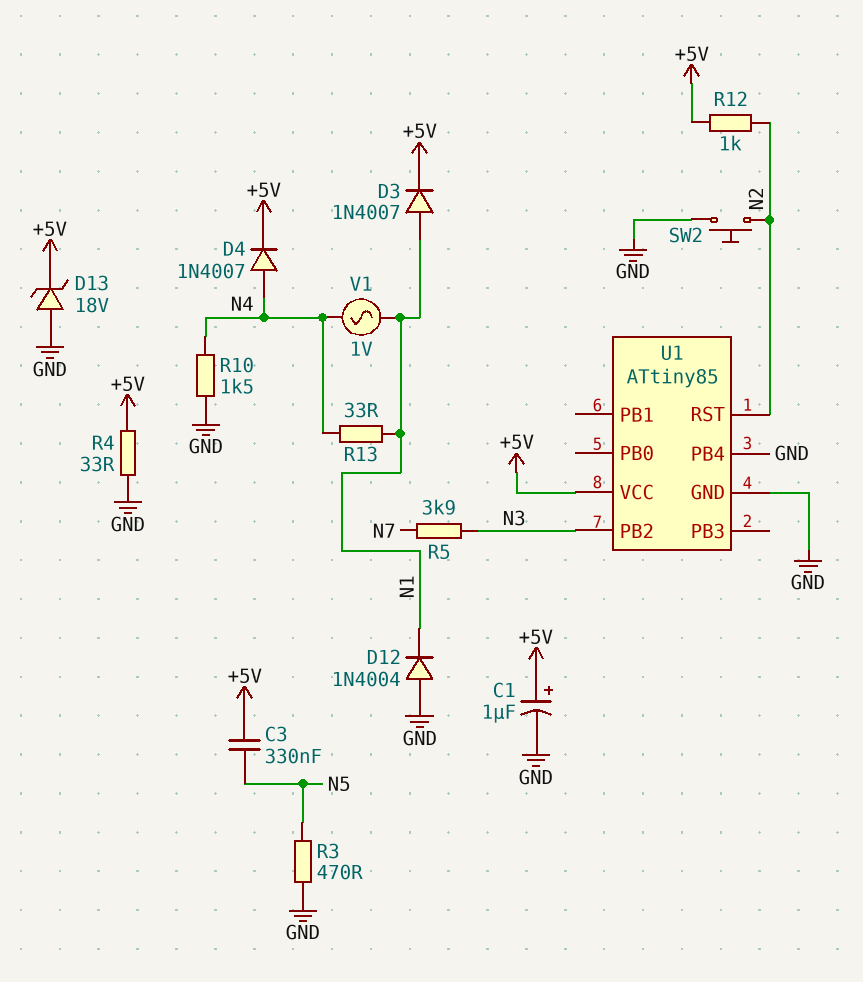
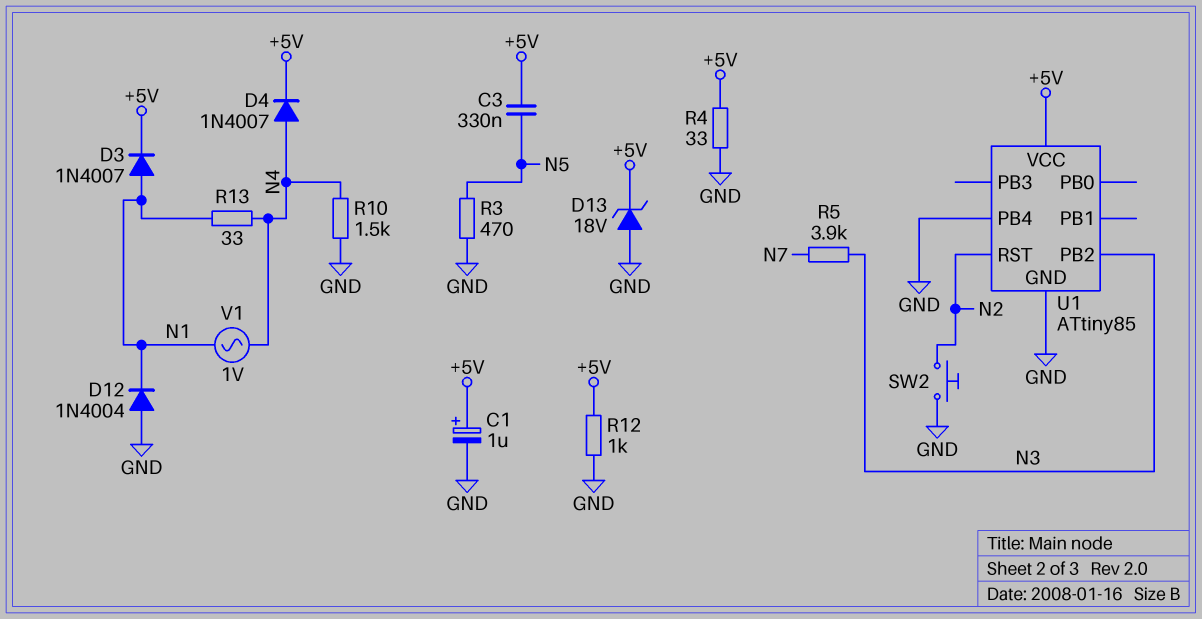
R12: 1k (+5V, N2) -> 1k (+5V, GND)

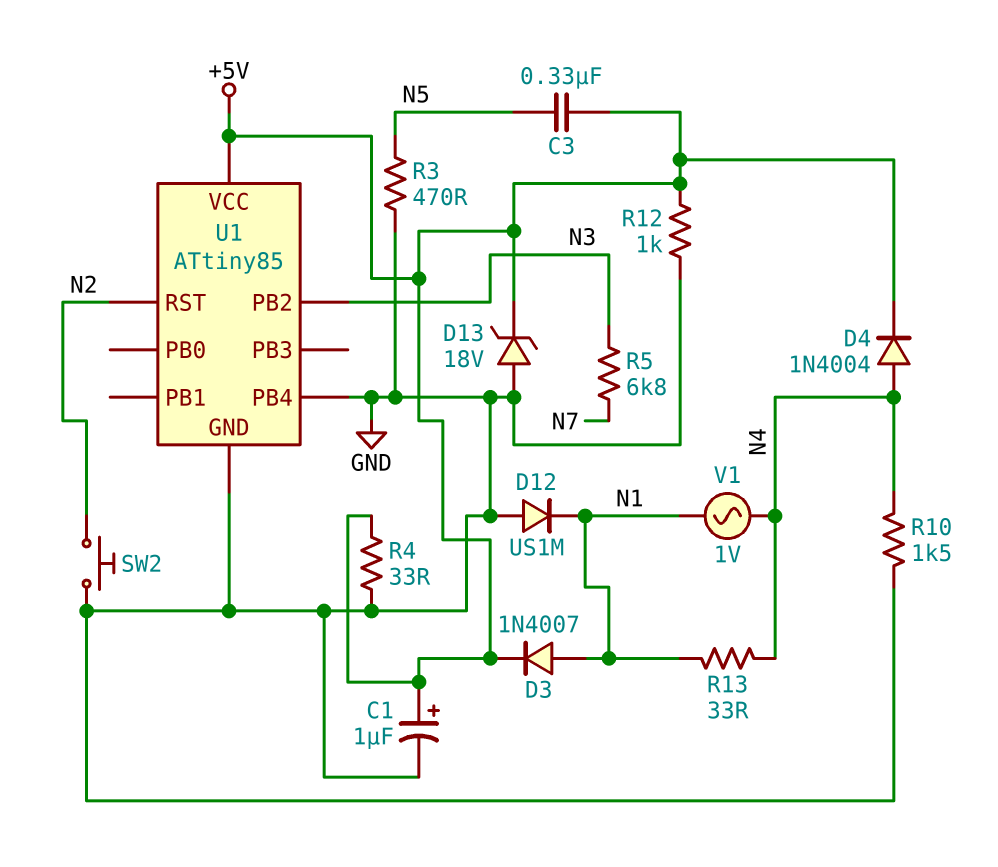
D4: diode 1N4007 (A N4, K +5V) -> diode 1N4004 (A N4, K +5V)
D12: diode 1N4004 (A GND, K N1) -> diode US1M (A GND, K N1)
R5: 3.9k (N3, N7) -> 6.8k (N3, N7)

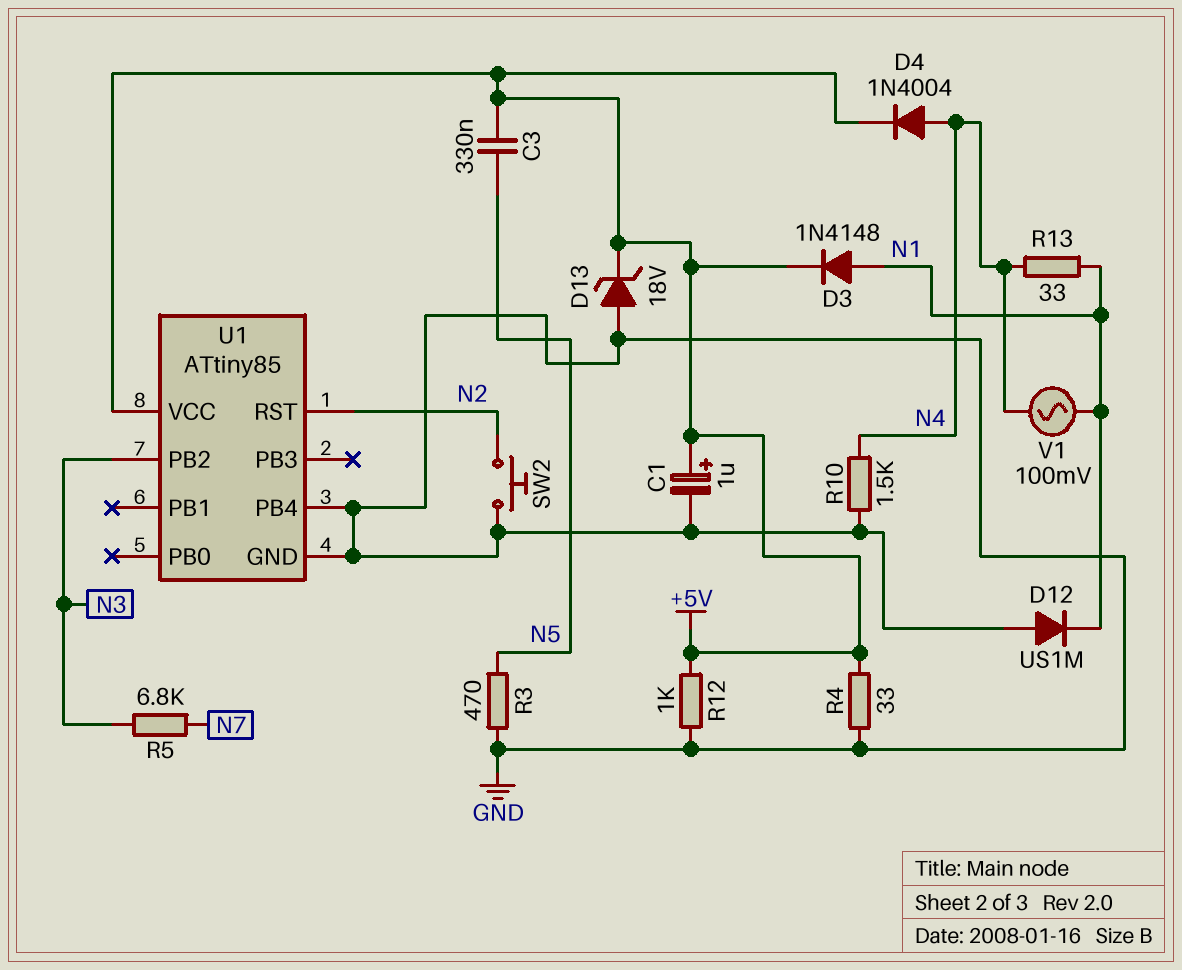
D3: diode 1N4007 (A N1, K +5V) -> diode 1N4148 (A N1, K +5V)
V1: AC 1V (N1, N4) -> AC 100mV (N1, N4)

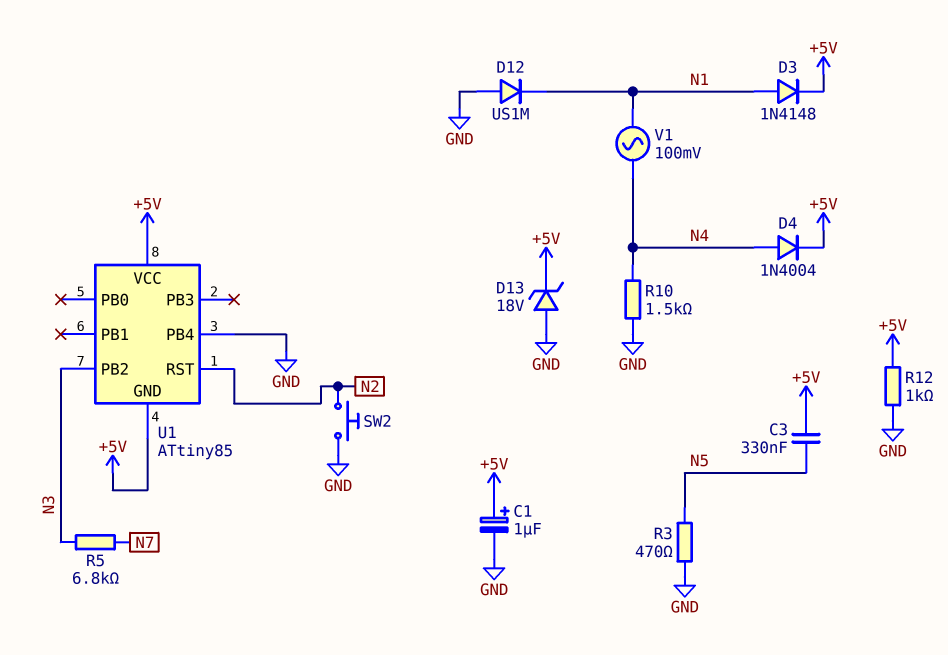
R4: 33 (+5V, GND) -> none
R13: 33 (N1, N4) -> none
U1 pin GND: GND -> +5V

